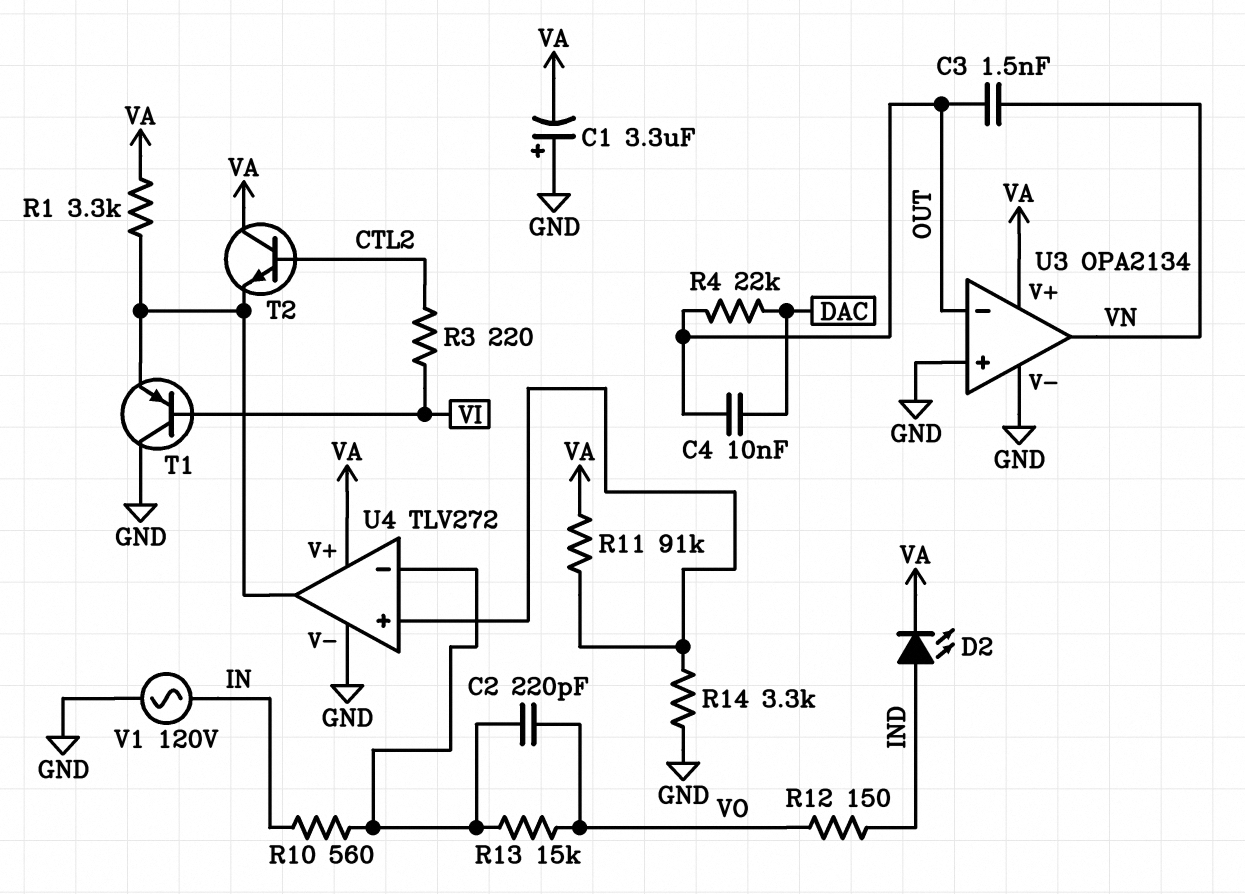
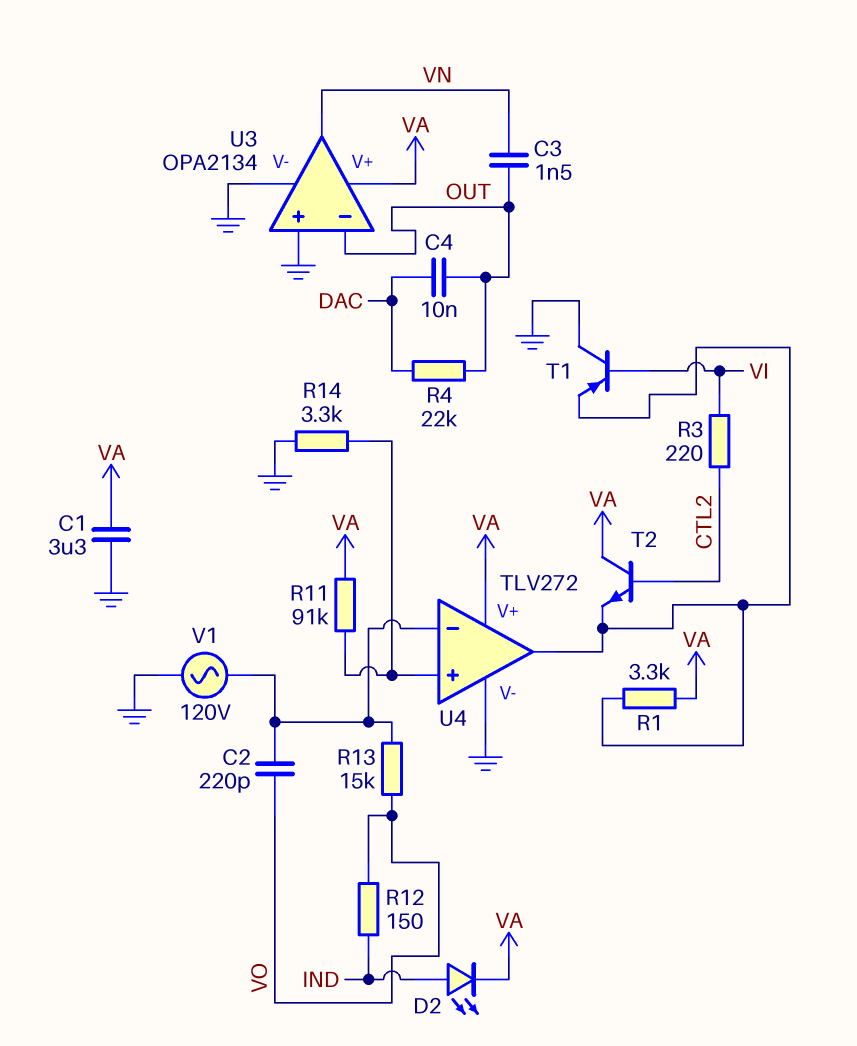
C1: 3.3uF (plus GND, minus VA) -> 3.3uF (GND, VA)
R10: 560 (IN, U4/in-) -> none
V1: AC 120V (GND, IN) -> AC 120V (GND, U4/in-)

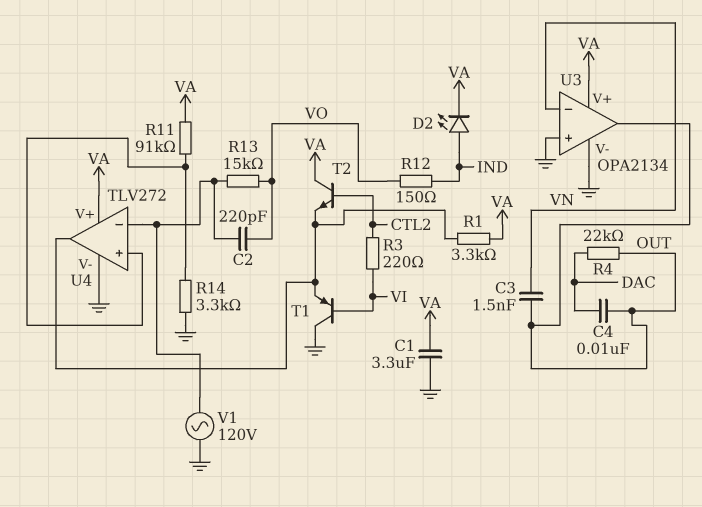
U3 pin in-: OUT -> VN
U3 pin out: VN -> OUT

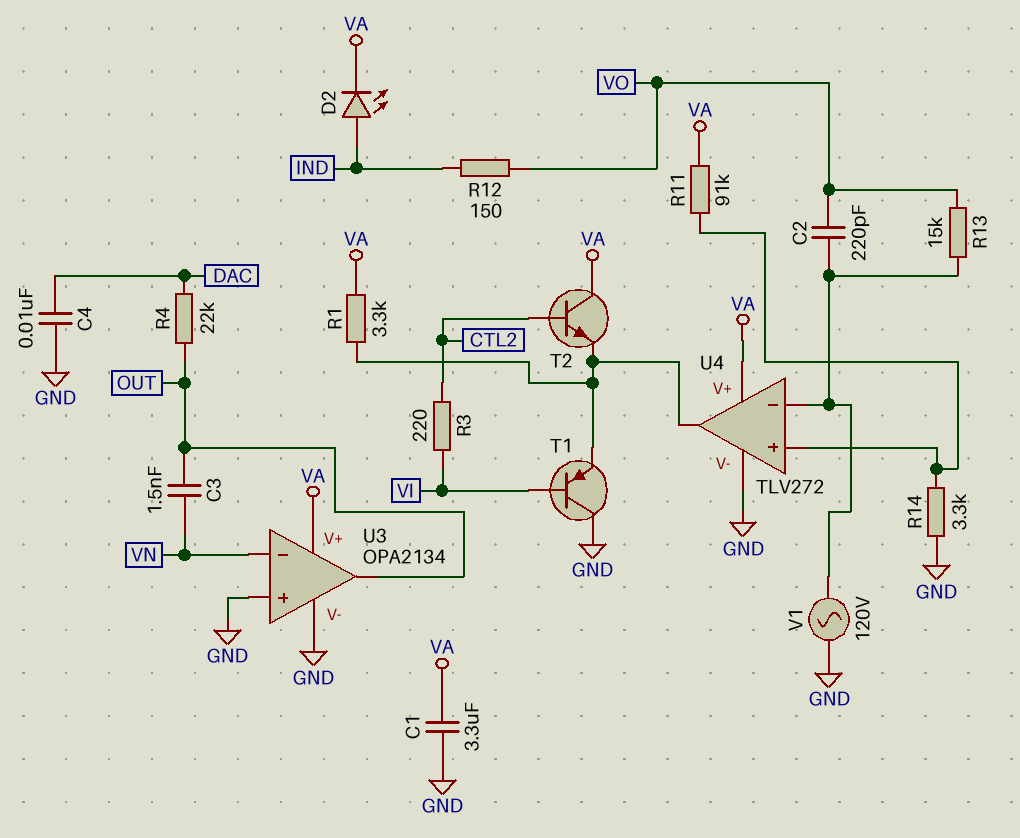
C4: 10nF (DAC, OUT) -> 10nF (DAC, GND)

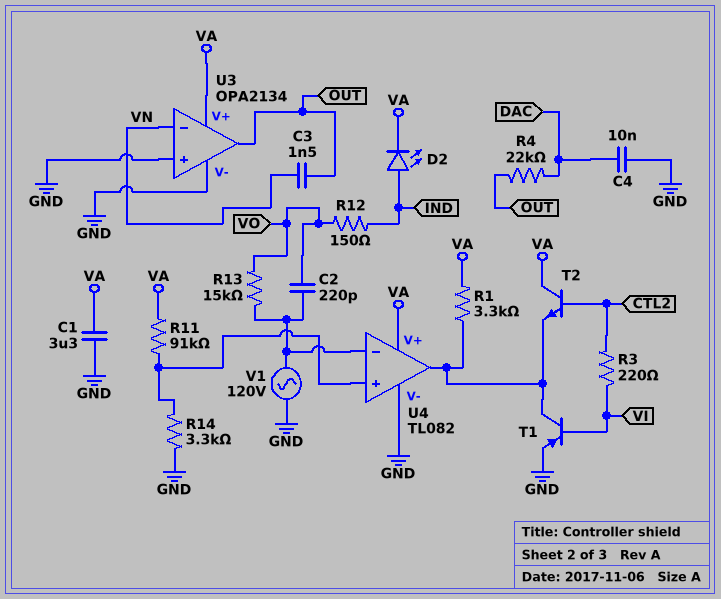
T1: PNP (B VI, C GND, E U4/out) -> PNP (B VI, C U4/out, E GND)
U4: TLV272 -> TL082

